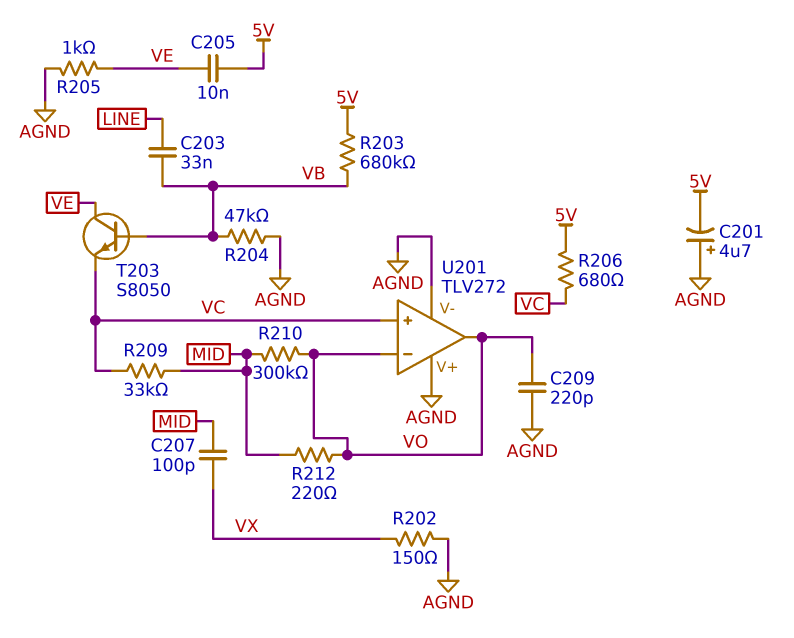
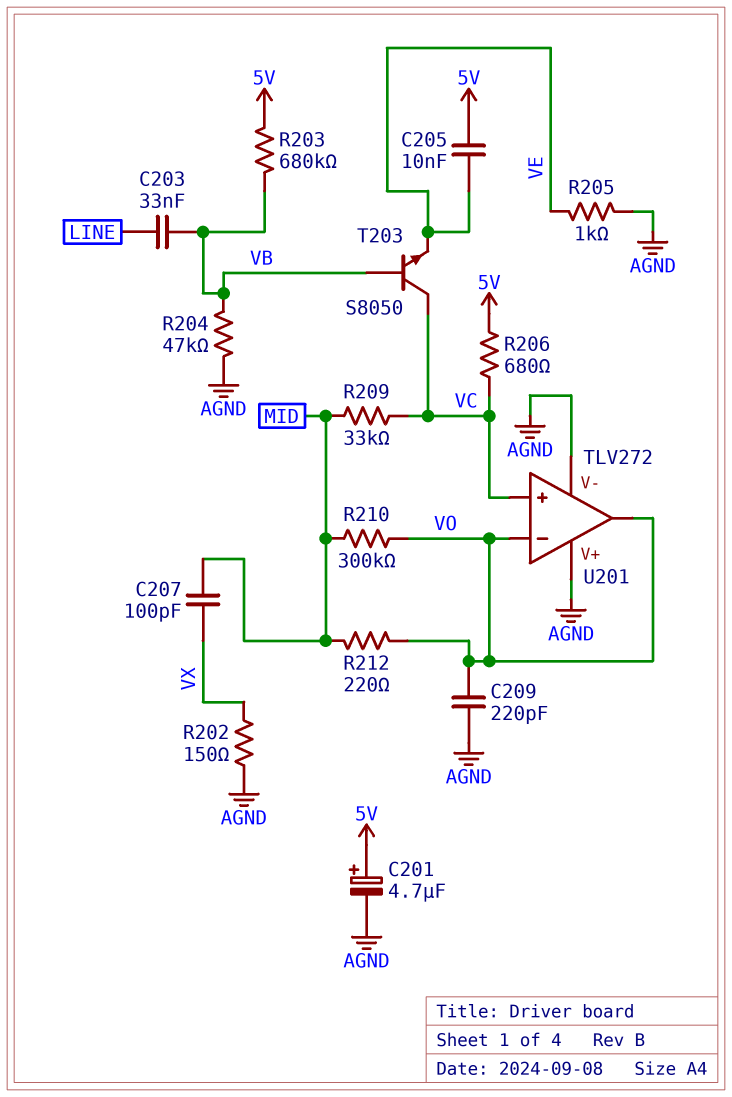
C201: 4.7uF (plus AGND, minus 5V) -> 4.7uF (plus 5V, minus AGND)
T203: NPN S8050 (B VB, C VE, E VC) -> NPN S8050 (B VB, C VC, E VE)

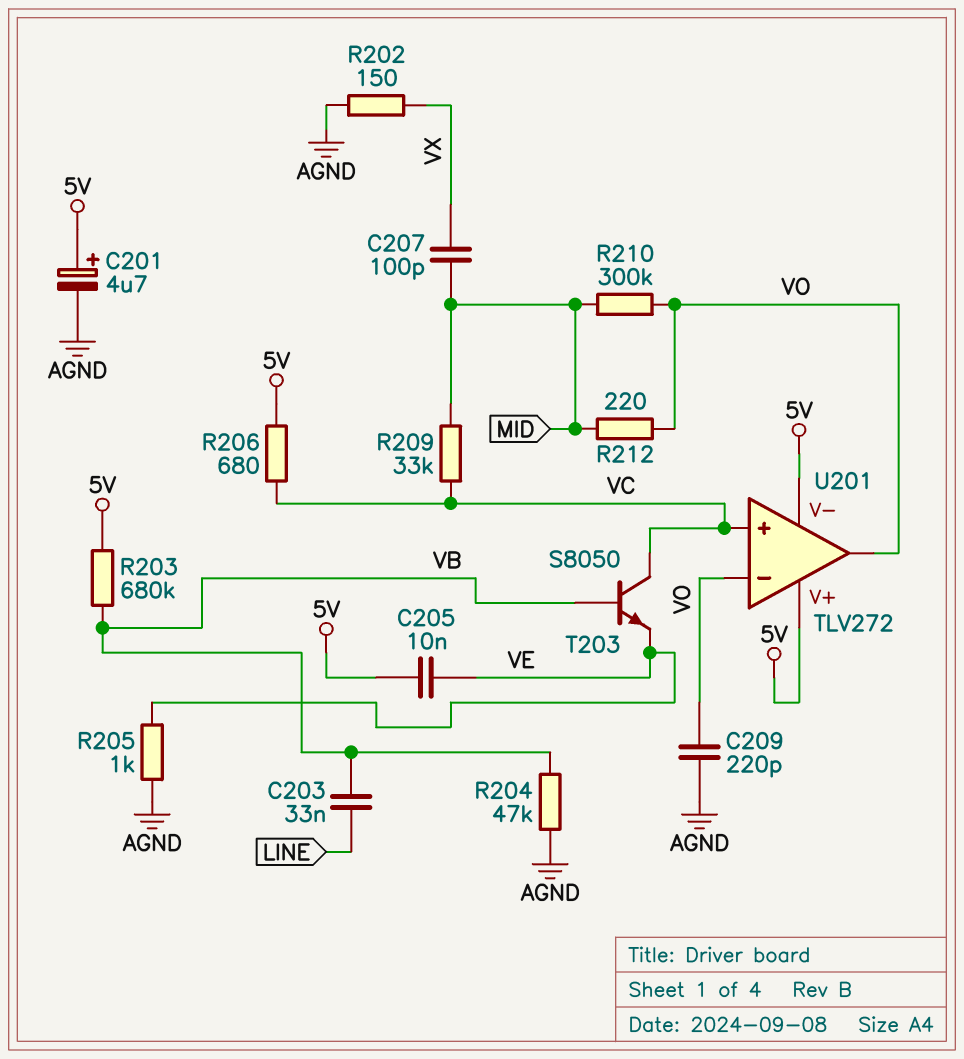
U201 pin V+: AGND -> 5V
U201 pin V-: AGND -> 5V

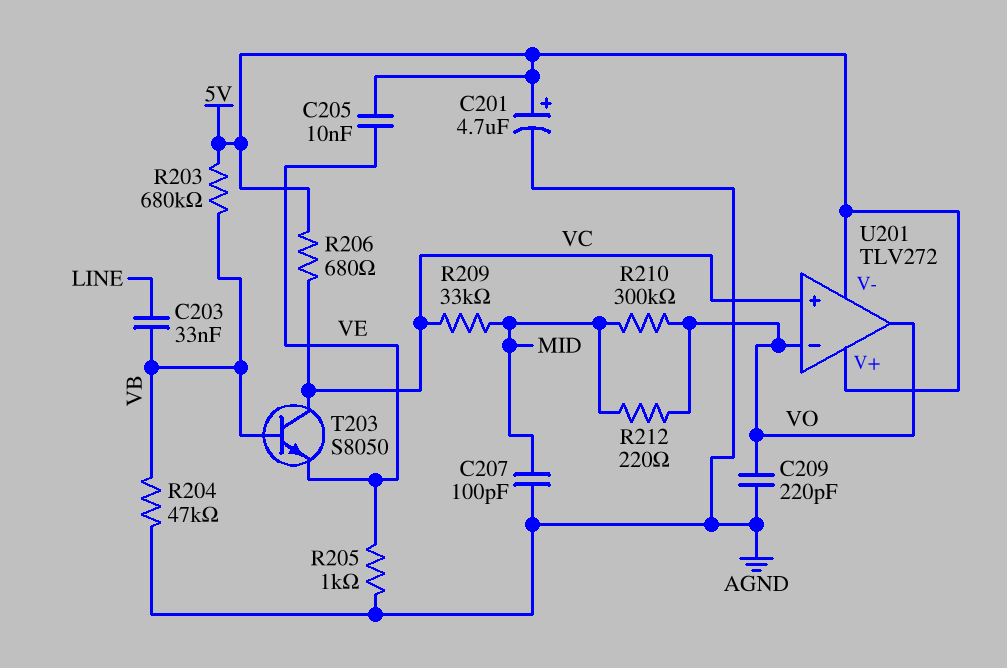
C207: 100pF (MID, VX) -> 100pF (AGND, MID)
R202: 150 (AGND, VX) -> none

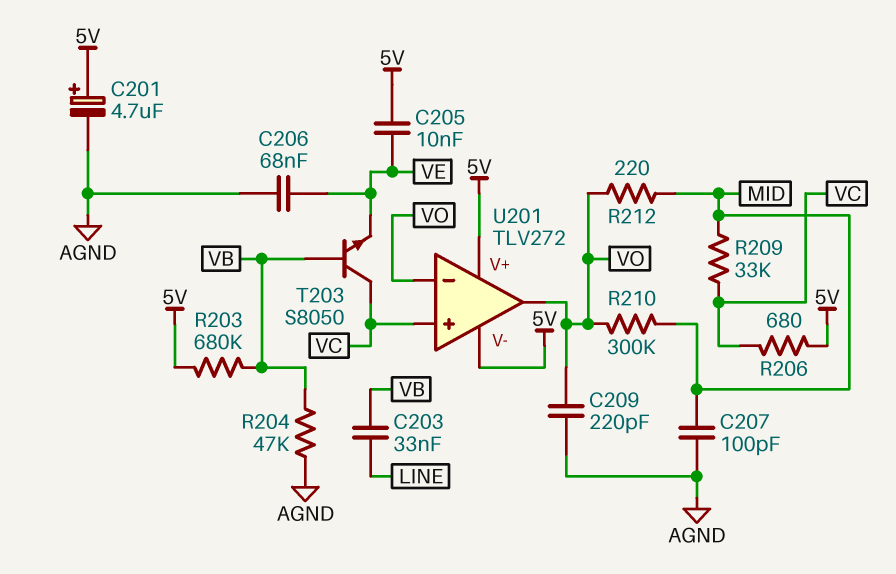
C206: none -> 68nF (AGND, VE)
R205: 1k (AGND, VE) -> none

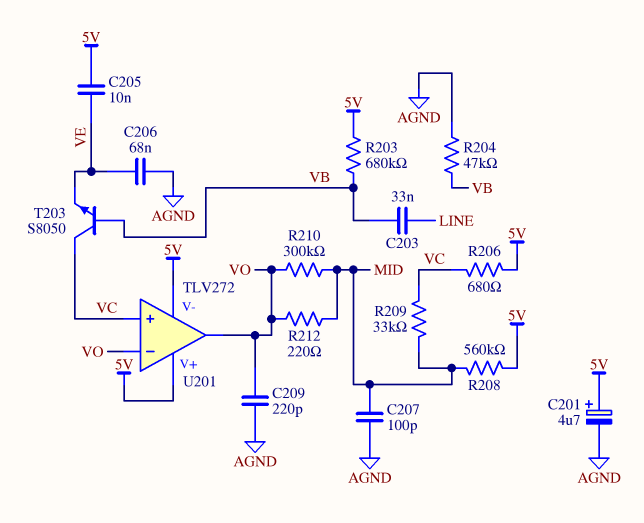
R208: none -> 560k (5V, MID)

